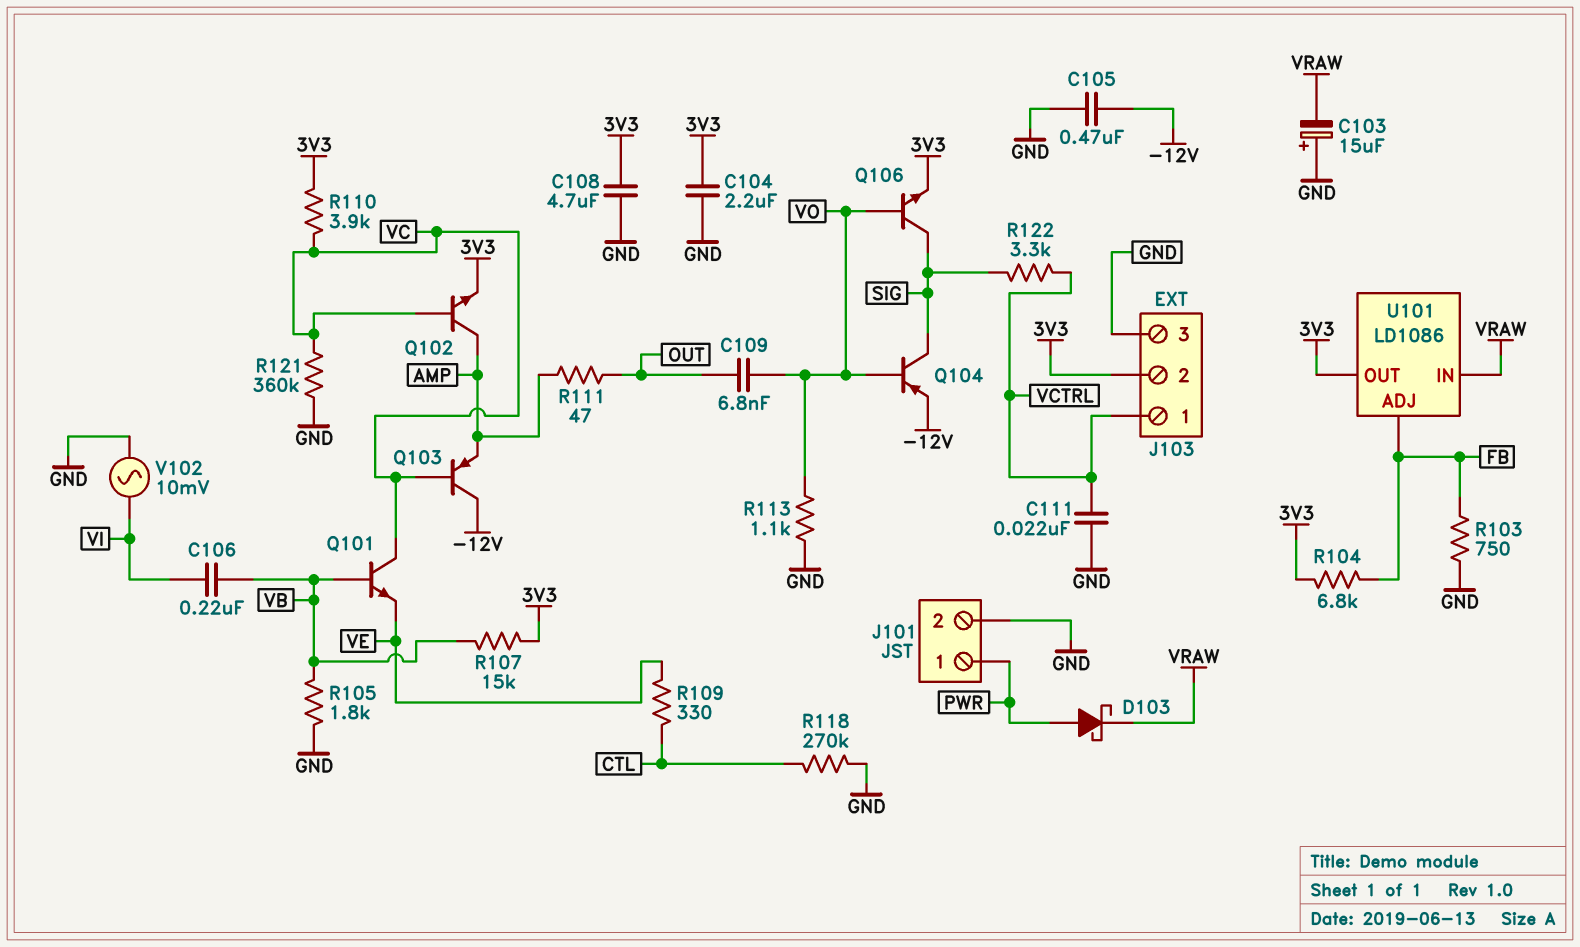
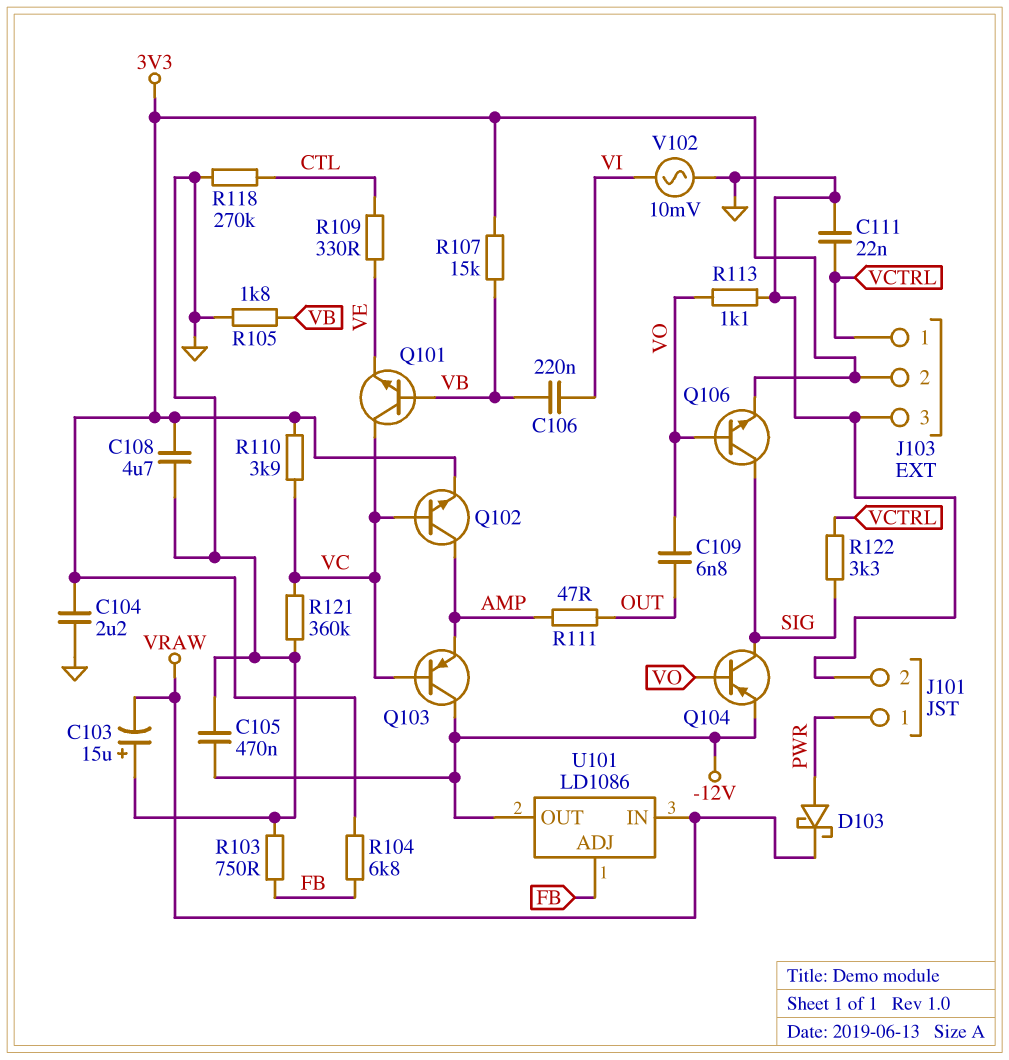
U101 pin OUT: 3V3 -> -12V

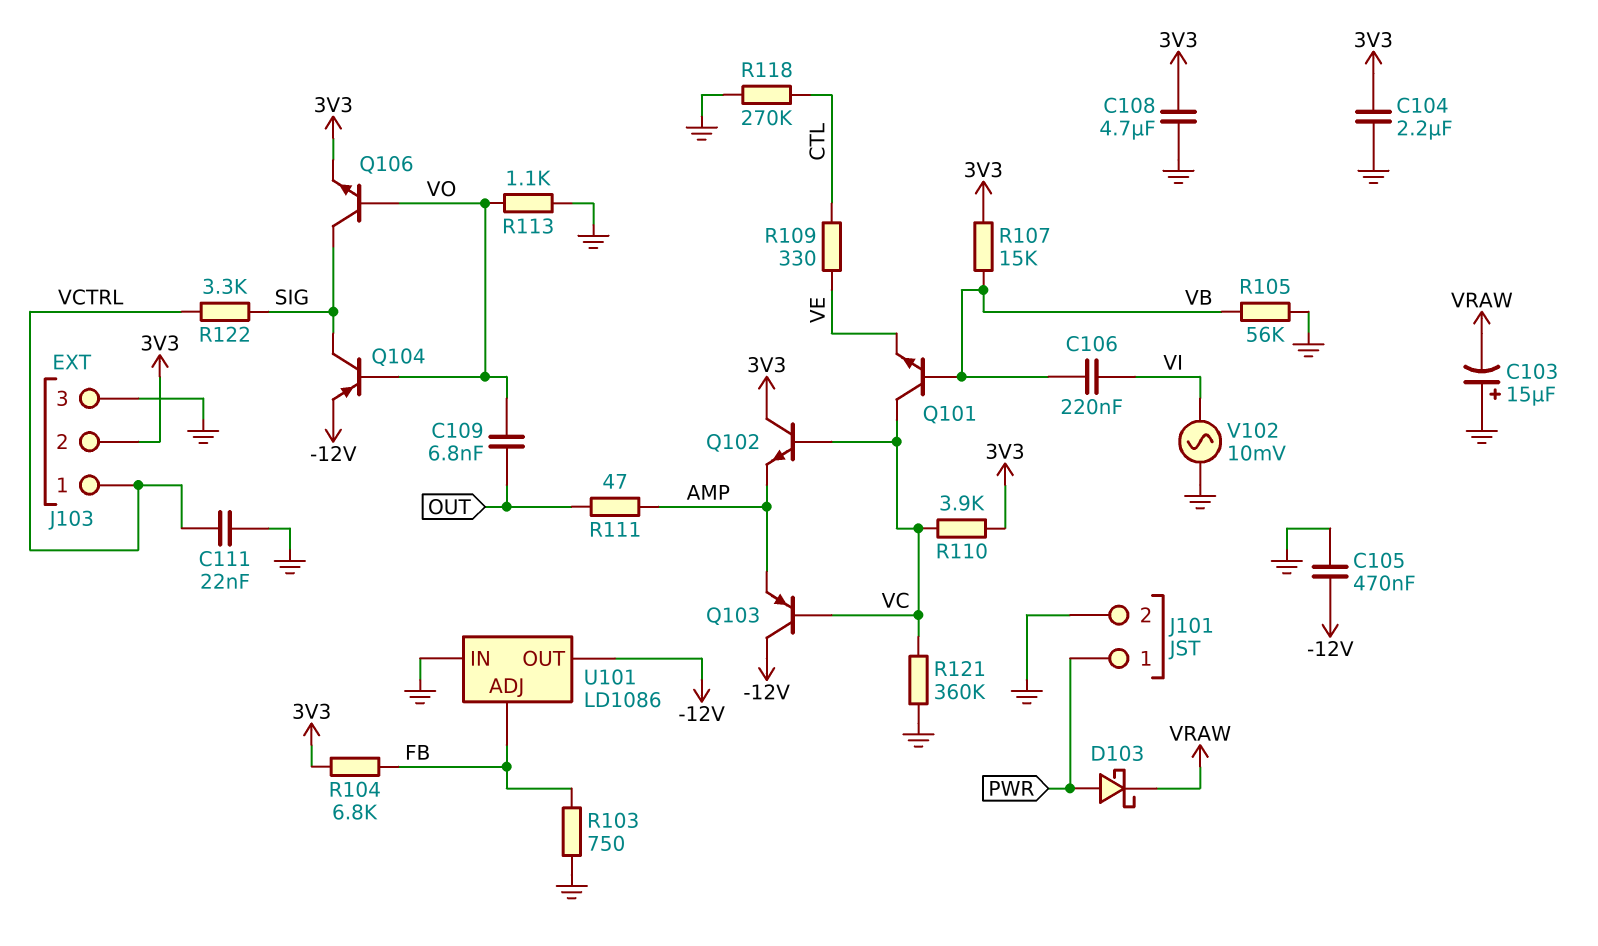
Q102: NPN (B VC, C AMP, E 3V3) -> NPN (B VC, C 3V3, E AMP)
R105: 1.8k (GND, VB) -> 56k (GND, VB)
U101 pin IN: VRAW -> GND

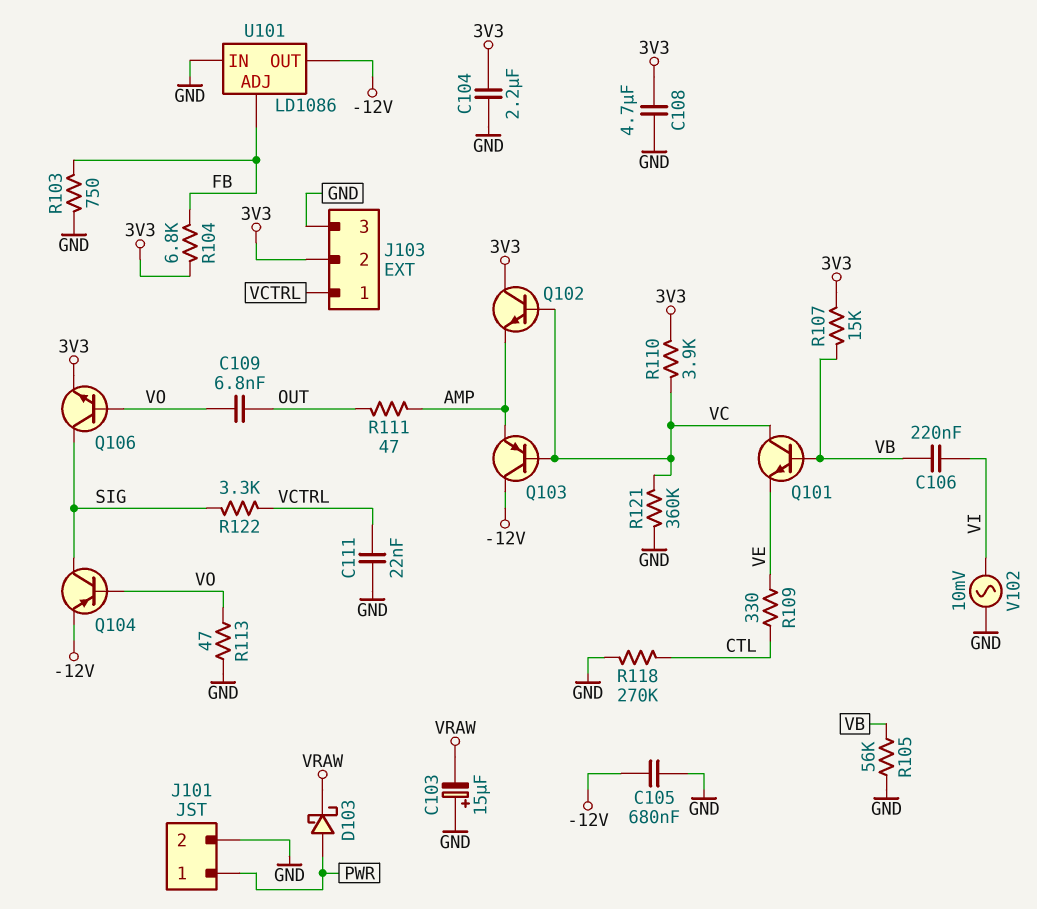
C105: 470nF (-12V, GND) -> 680nF (-12V, GND)
R113: 1.1k (GND, VO) -> 47 (GND, VO)

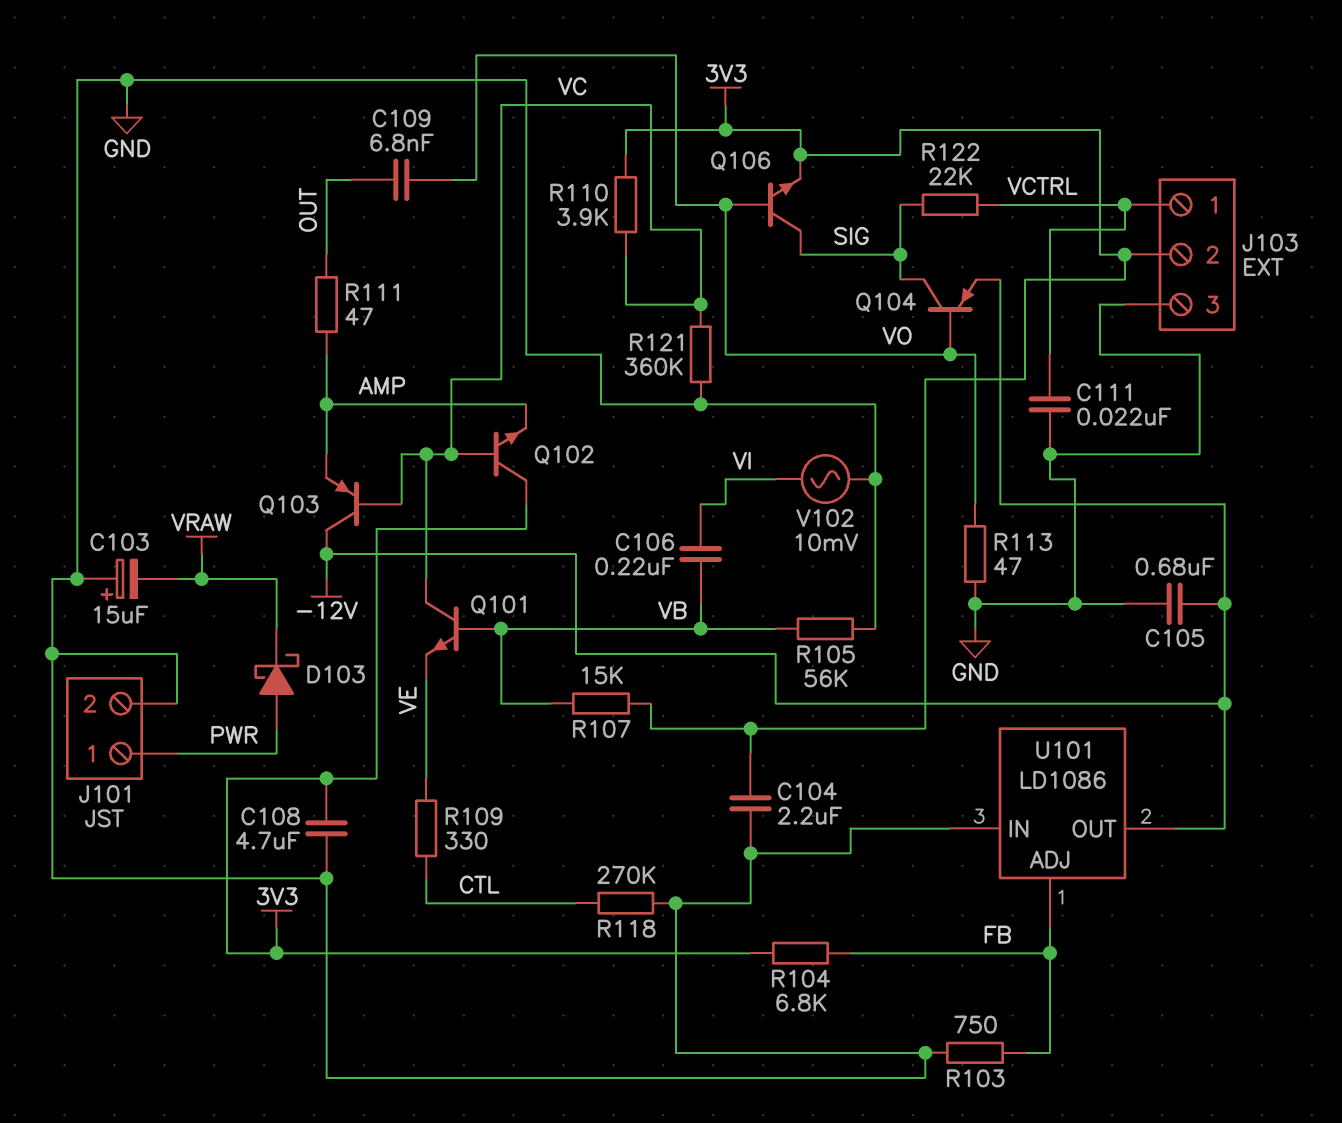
R122: 3.3k (SIG, VCTRL) -> 22k (SIG, VCTRL)

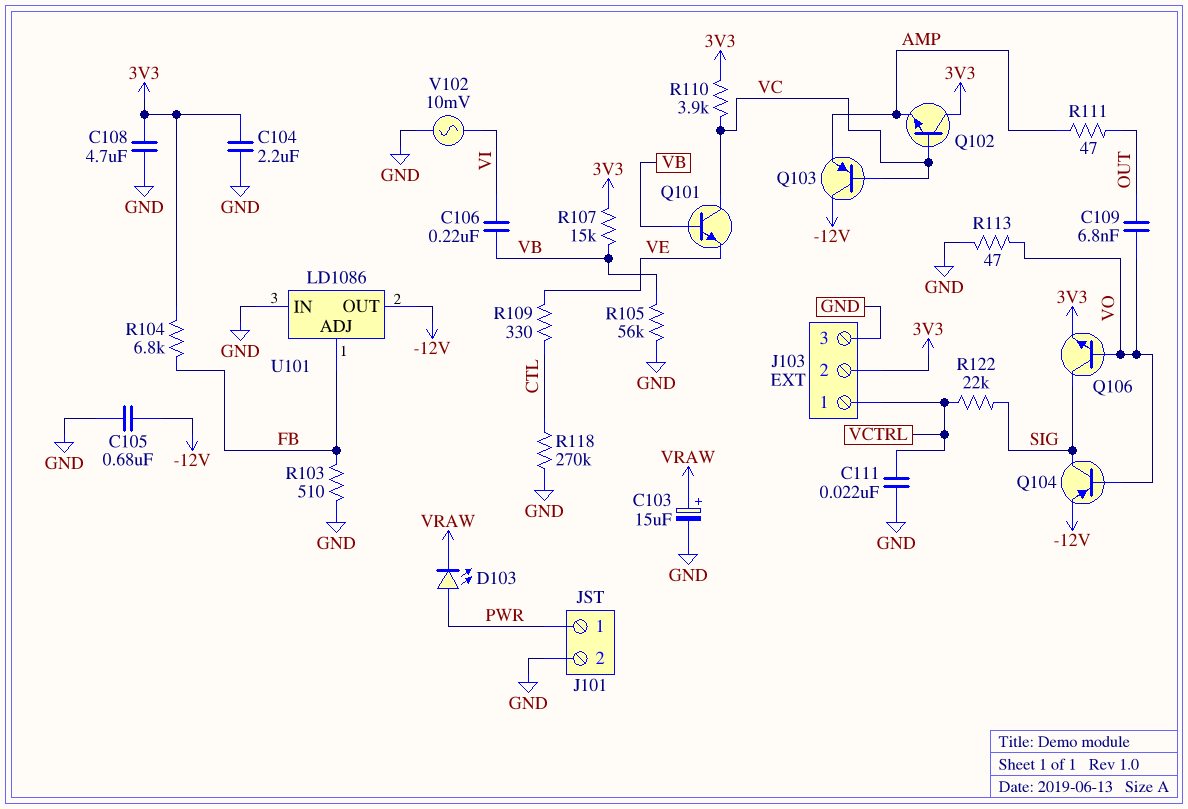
C103: 15uF (plus GND, minus VRAW) -> 15uF (plus VRAW, minus GND)
D103: schottky (A PWR, K VRAW) -> LED (A PWR, K VRAW)
R103: 750 (FB, GND) -> 510 (FB, GND)
R121: 360k (GND, VC) -> none

